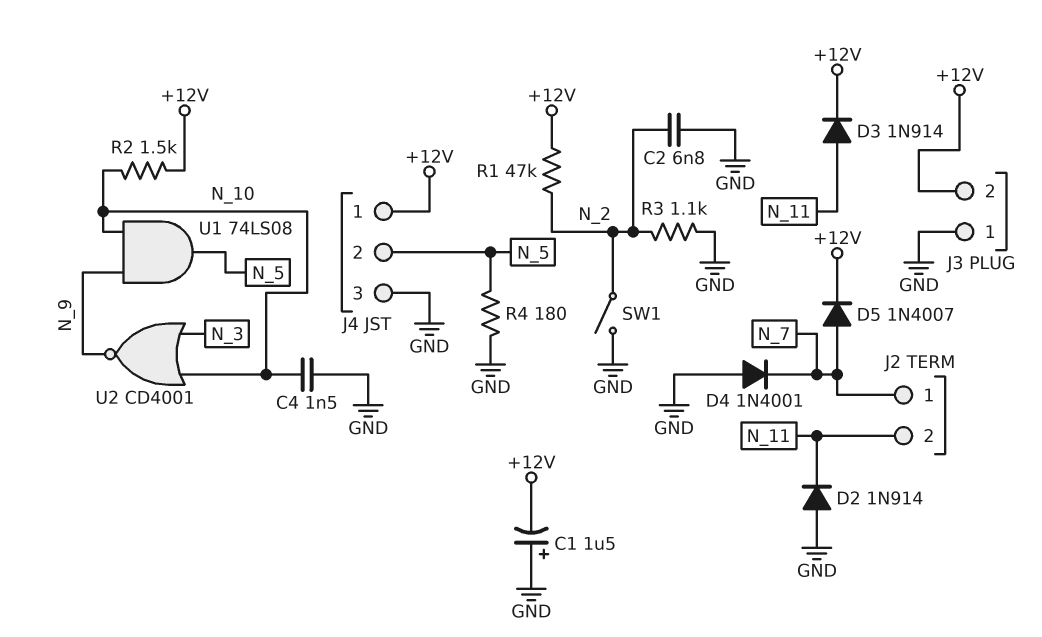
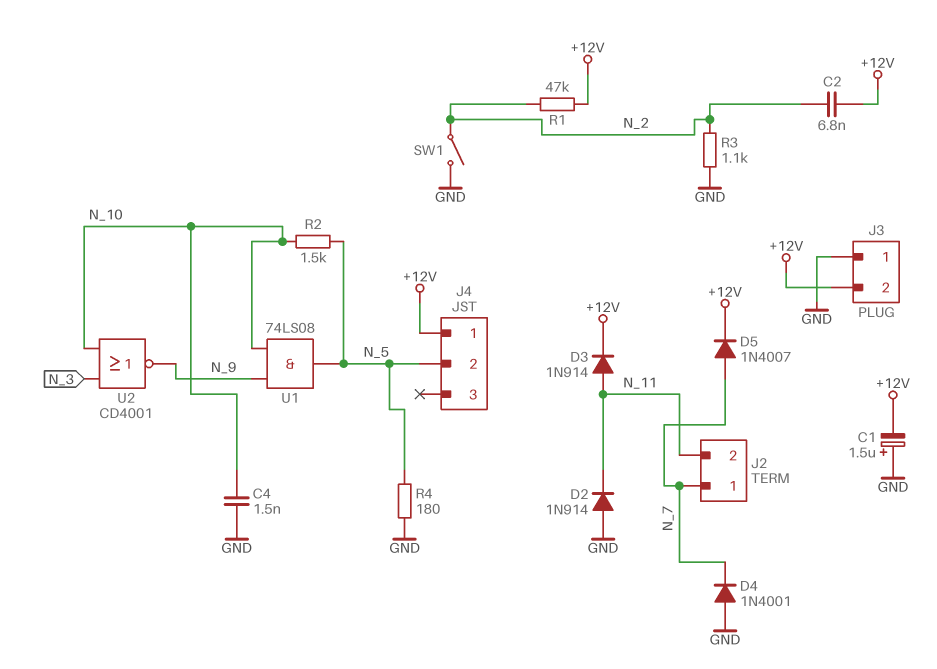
C2: 6.8nF (GND, N_2) -> 6.8nF (+12V, N_2)
J4 pin 3: GND -> none
R2: 1.5k (+12V, N_10) -> 1.5k (N_5, N_10)

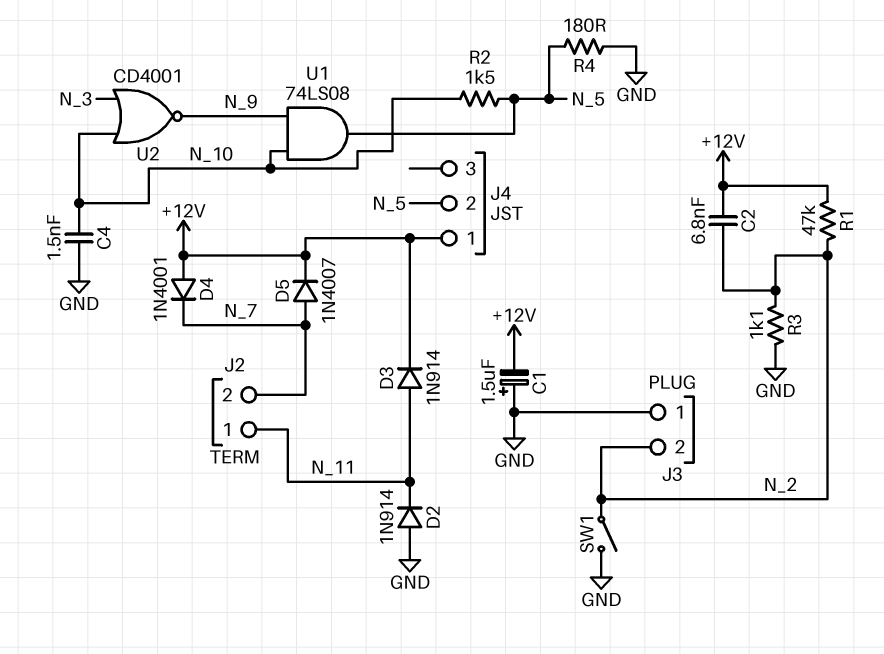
D4: diode 1N4001 (A GND, K N_7) -> diode 1N4001 (A +12V, K N_7)
J2 pin 1: N_7 -> N_11
J2 pin 2: N_11 -> N_7
J3 pin 2: +12V -> N_2

